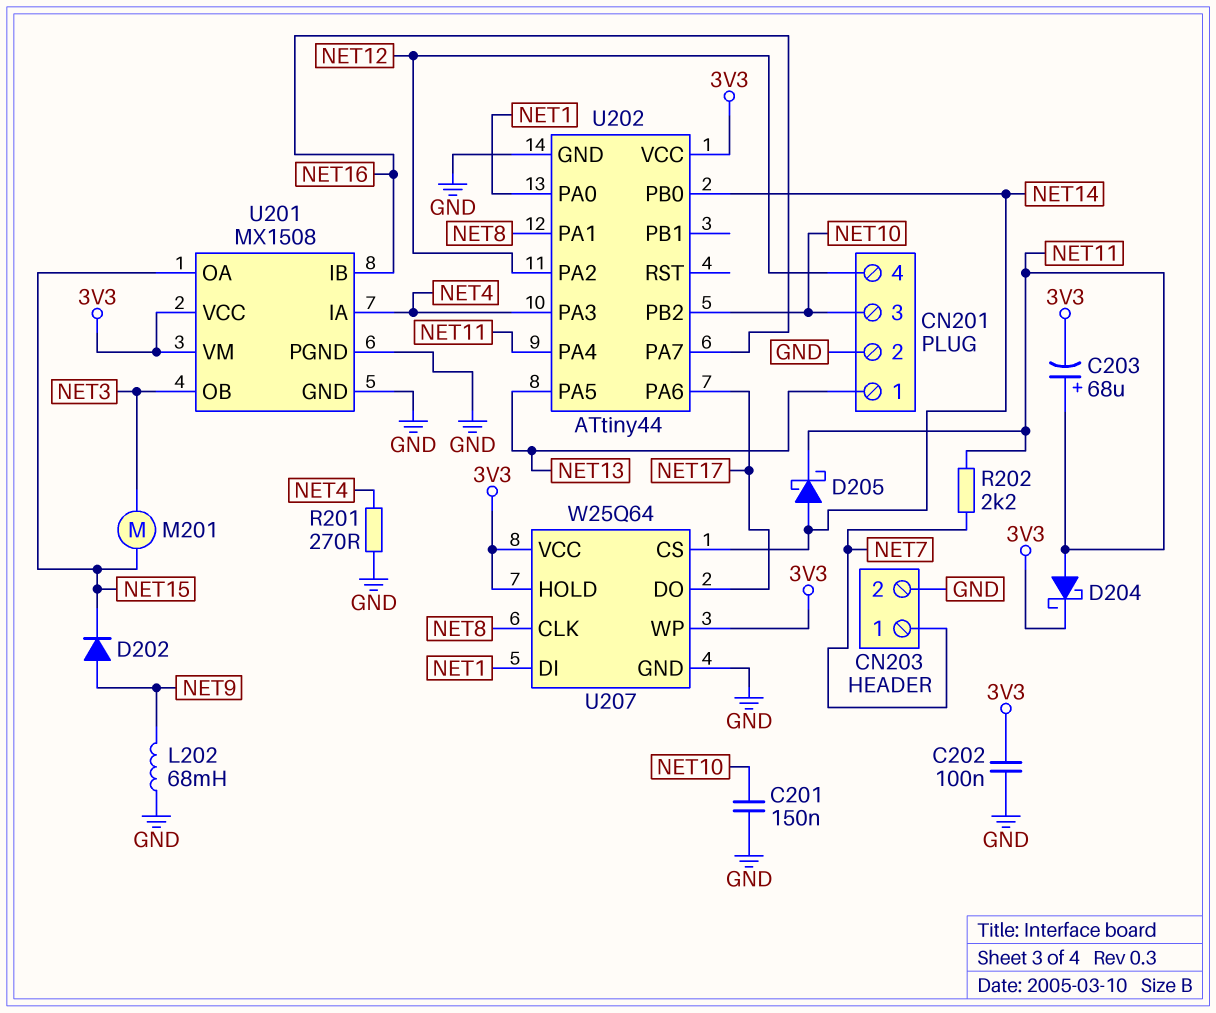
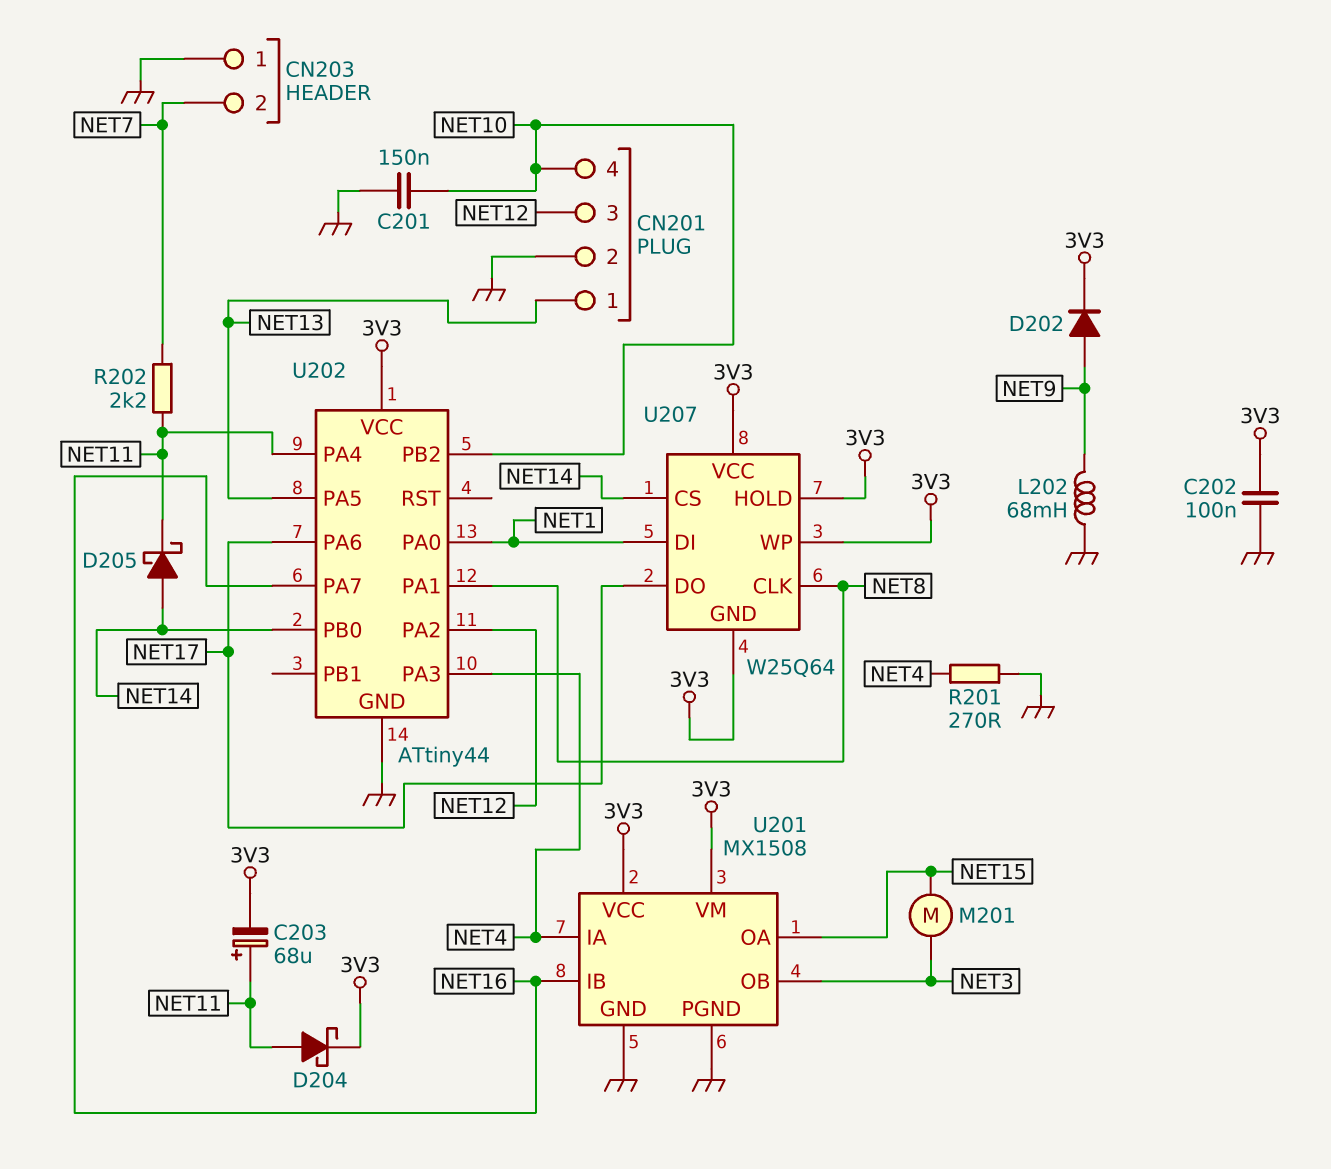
CN201 pin 3: NET10 -> NET12
CN201 pin 4: NET12 -> NET10
CN203 pin 1: NET7 -> GND
CN203 pin 2: GND -> NET7
D202: diode (A NET9, K NET15) -> diode (A NET9, K 3V3)
U207 pin GND: GND -> 3V3

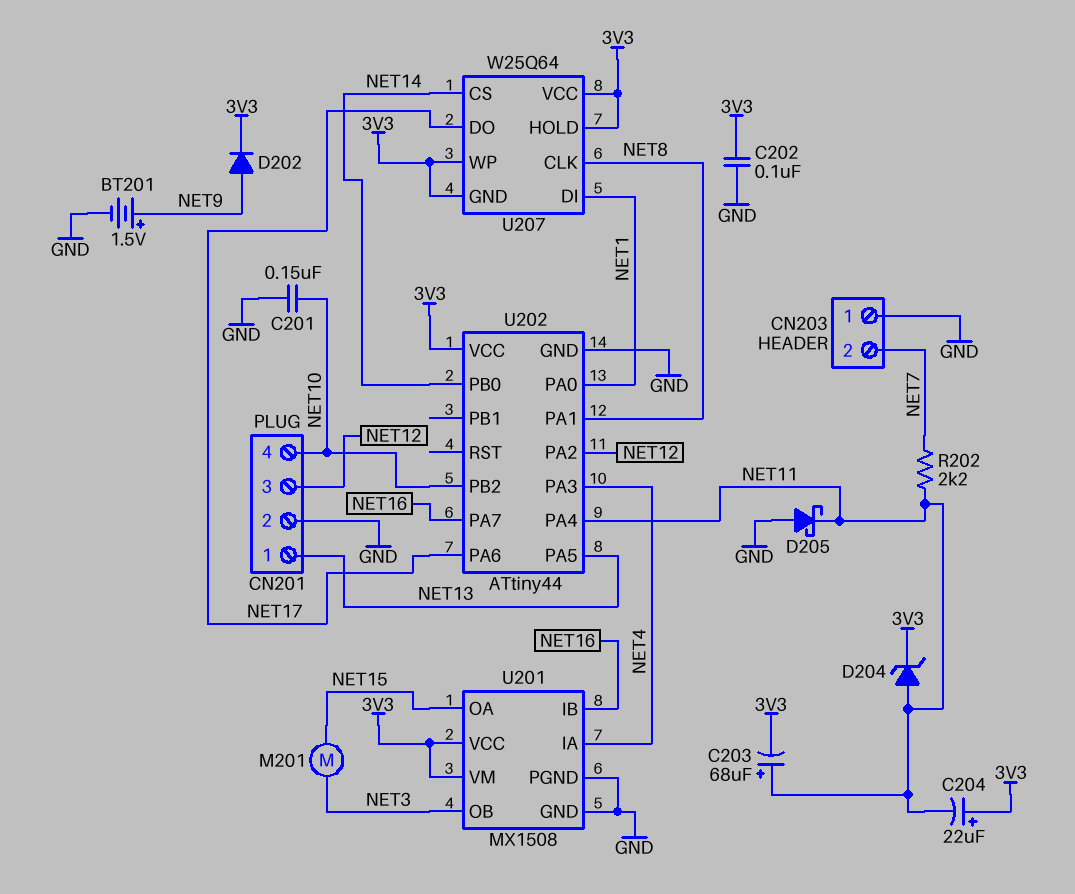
BT201: none -> 1.5V (plus NET9, minus GND)
C204: none -> 22uF (plus 3V3, minus NET11)
D204: schottky (A NET11, K 3V3) -> zener (A NET11, K 3V3)
D205: schottky (A NET14, K NET11) -> schottky (A GND, K NET11)
L202: 68mH (GND, NET9) -> none
R201: 270 (GND, NET4) -> none

